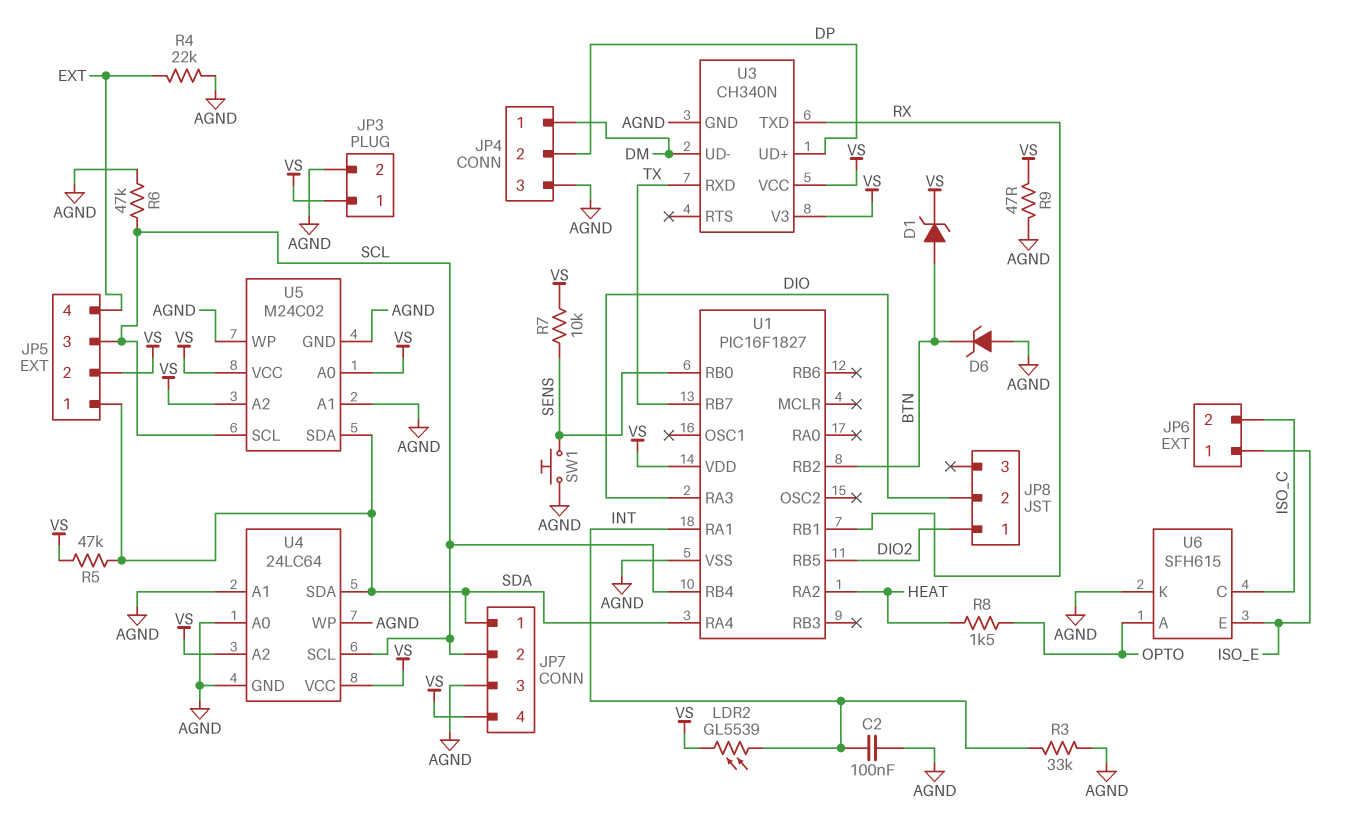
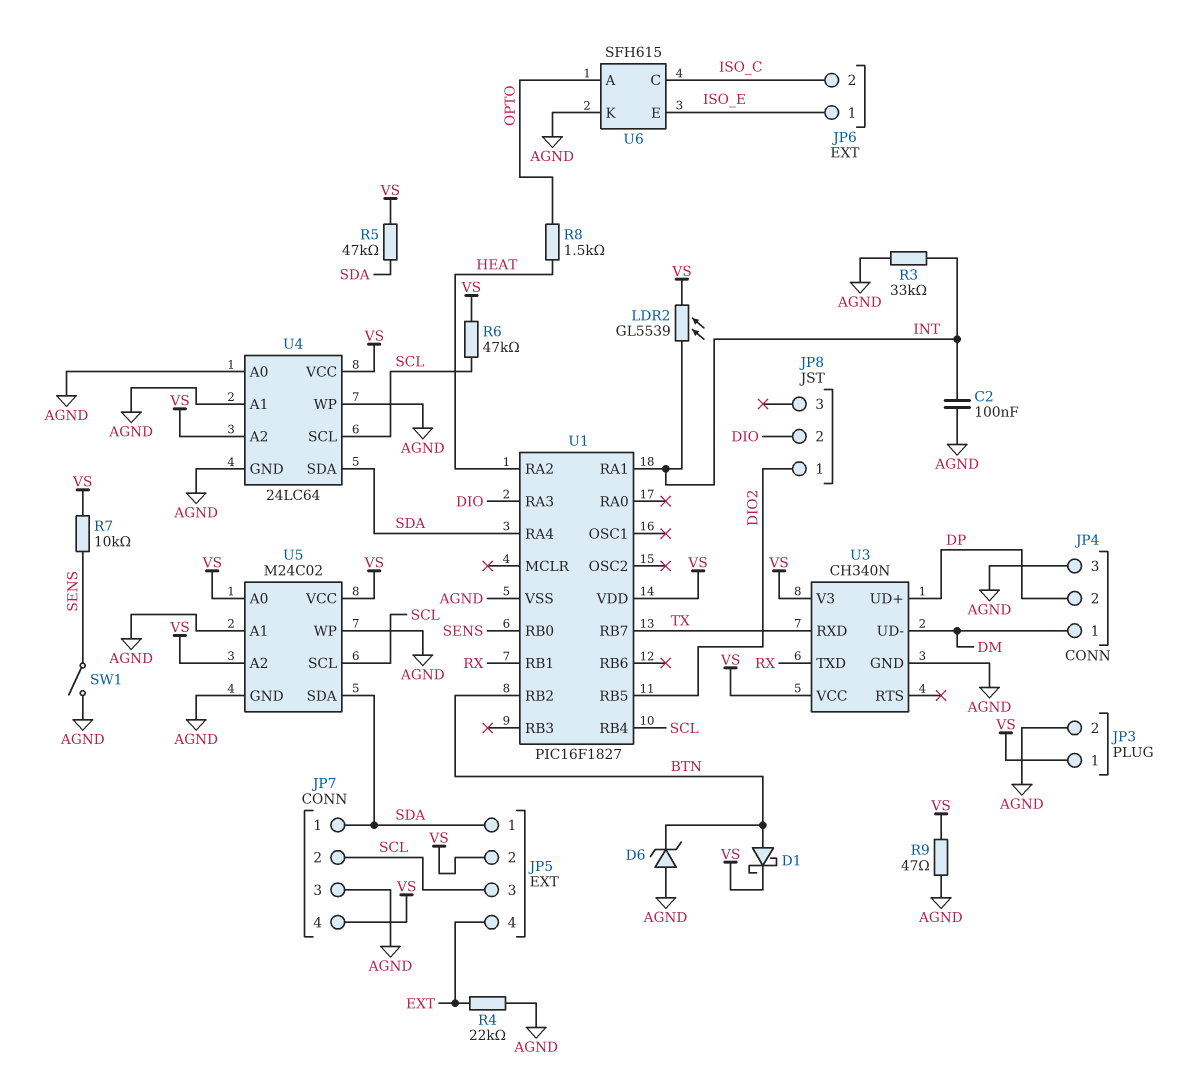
D1: zener (A BTN, K VS) -> schottky (A BTN, K VS)
R6: 47k (AGND, SCL) -> 47k (SCL, VS)
SW1: button (AGND, SENS) -> switch (AGND, SENS)

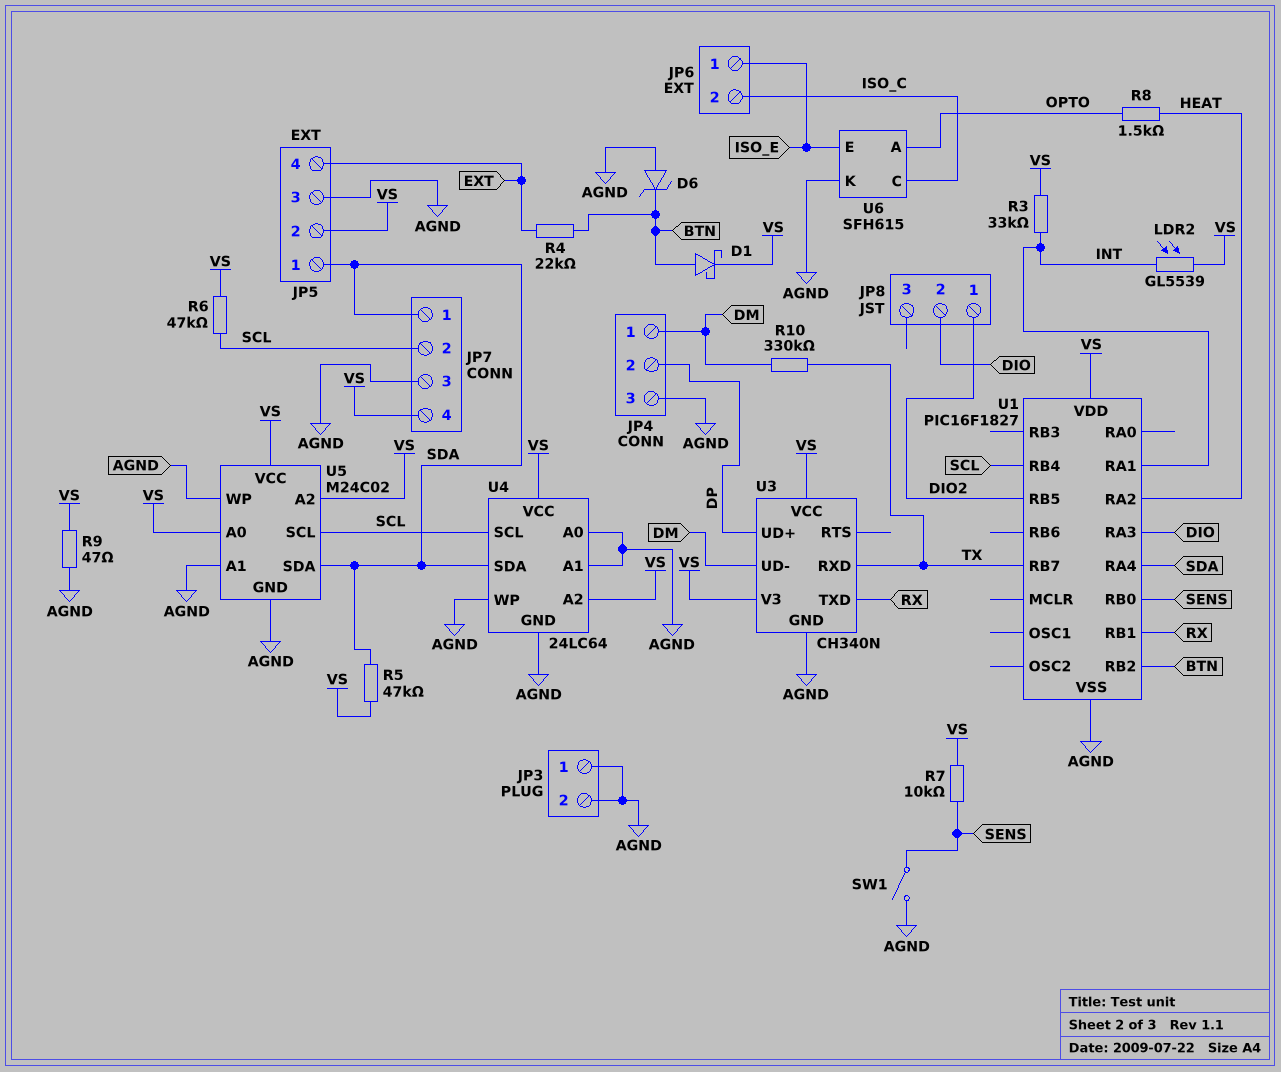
C2: 100nF (AGND, INT) -> none
JP3 pin 1: VS -> AGND
JP5 pin 3: SCL -> AGND
R3: 33k (AGND, INT) -> 33k (INT, VS)
R4: 22k (AGND, EXT) -> 22k (BTN, EXT)
R10: none -> 330k (DM, TX)

